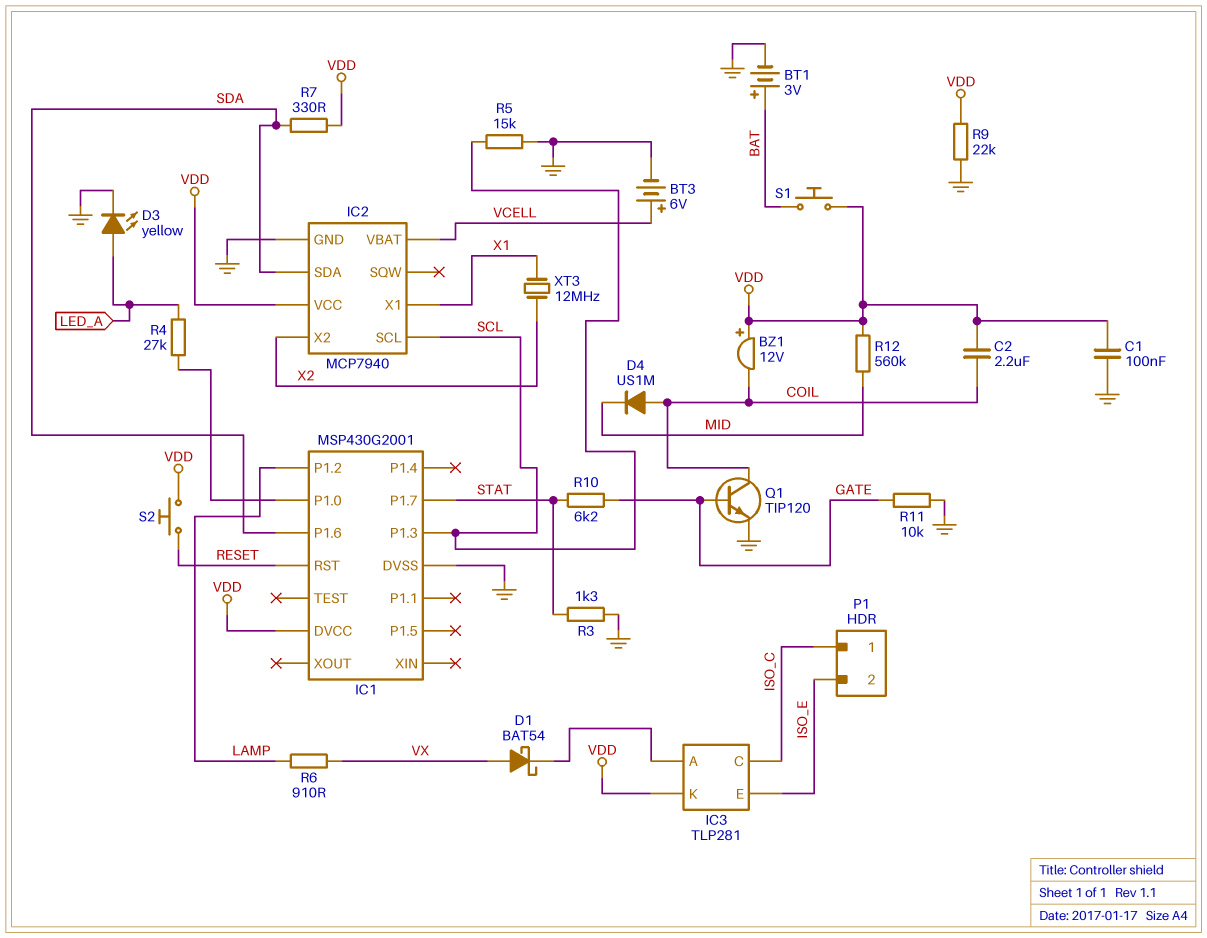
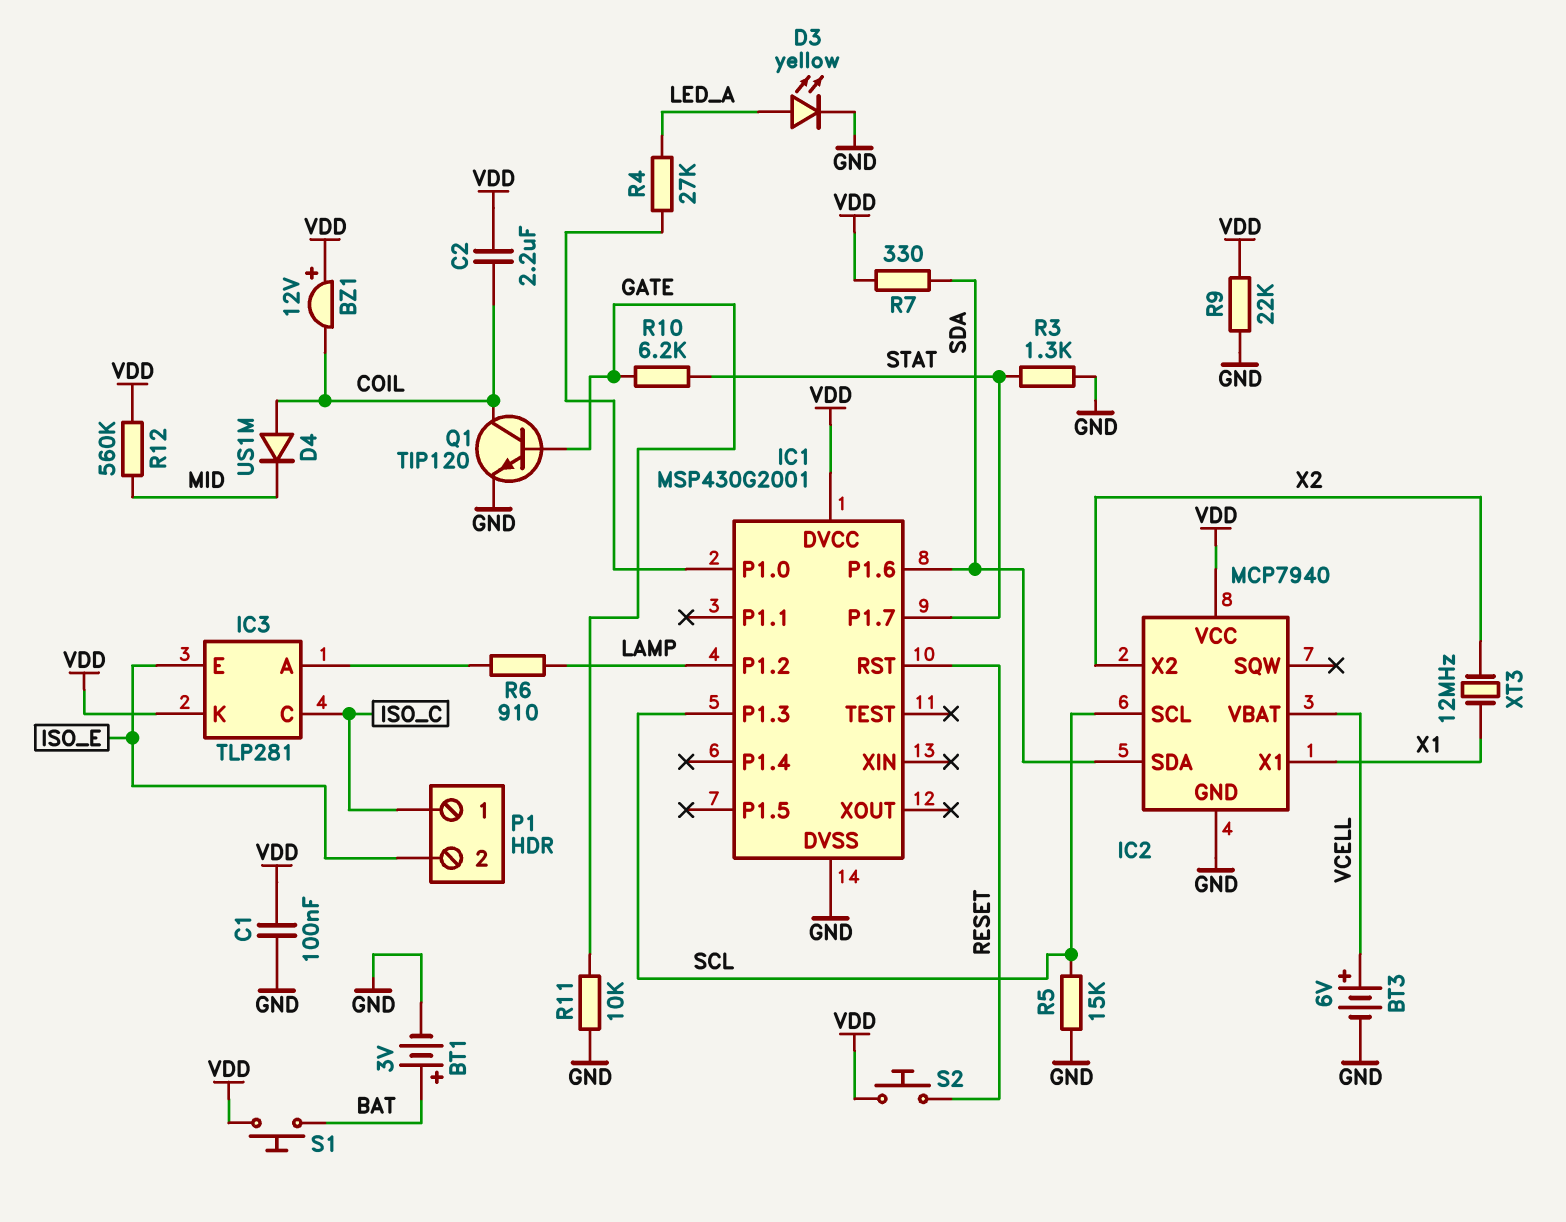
D1: schottky BAT54 (A VX, K IC3/A) -> none
R6: 910 (LAMP, VX) -> 910 (IC3/A, LAMP)

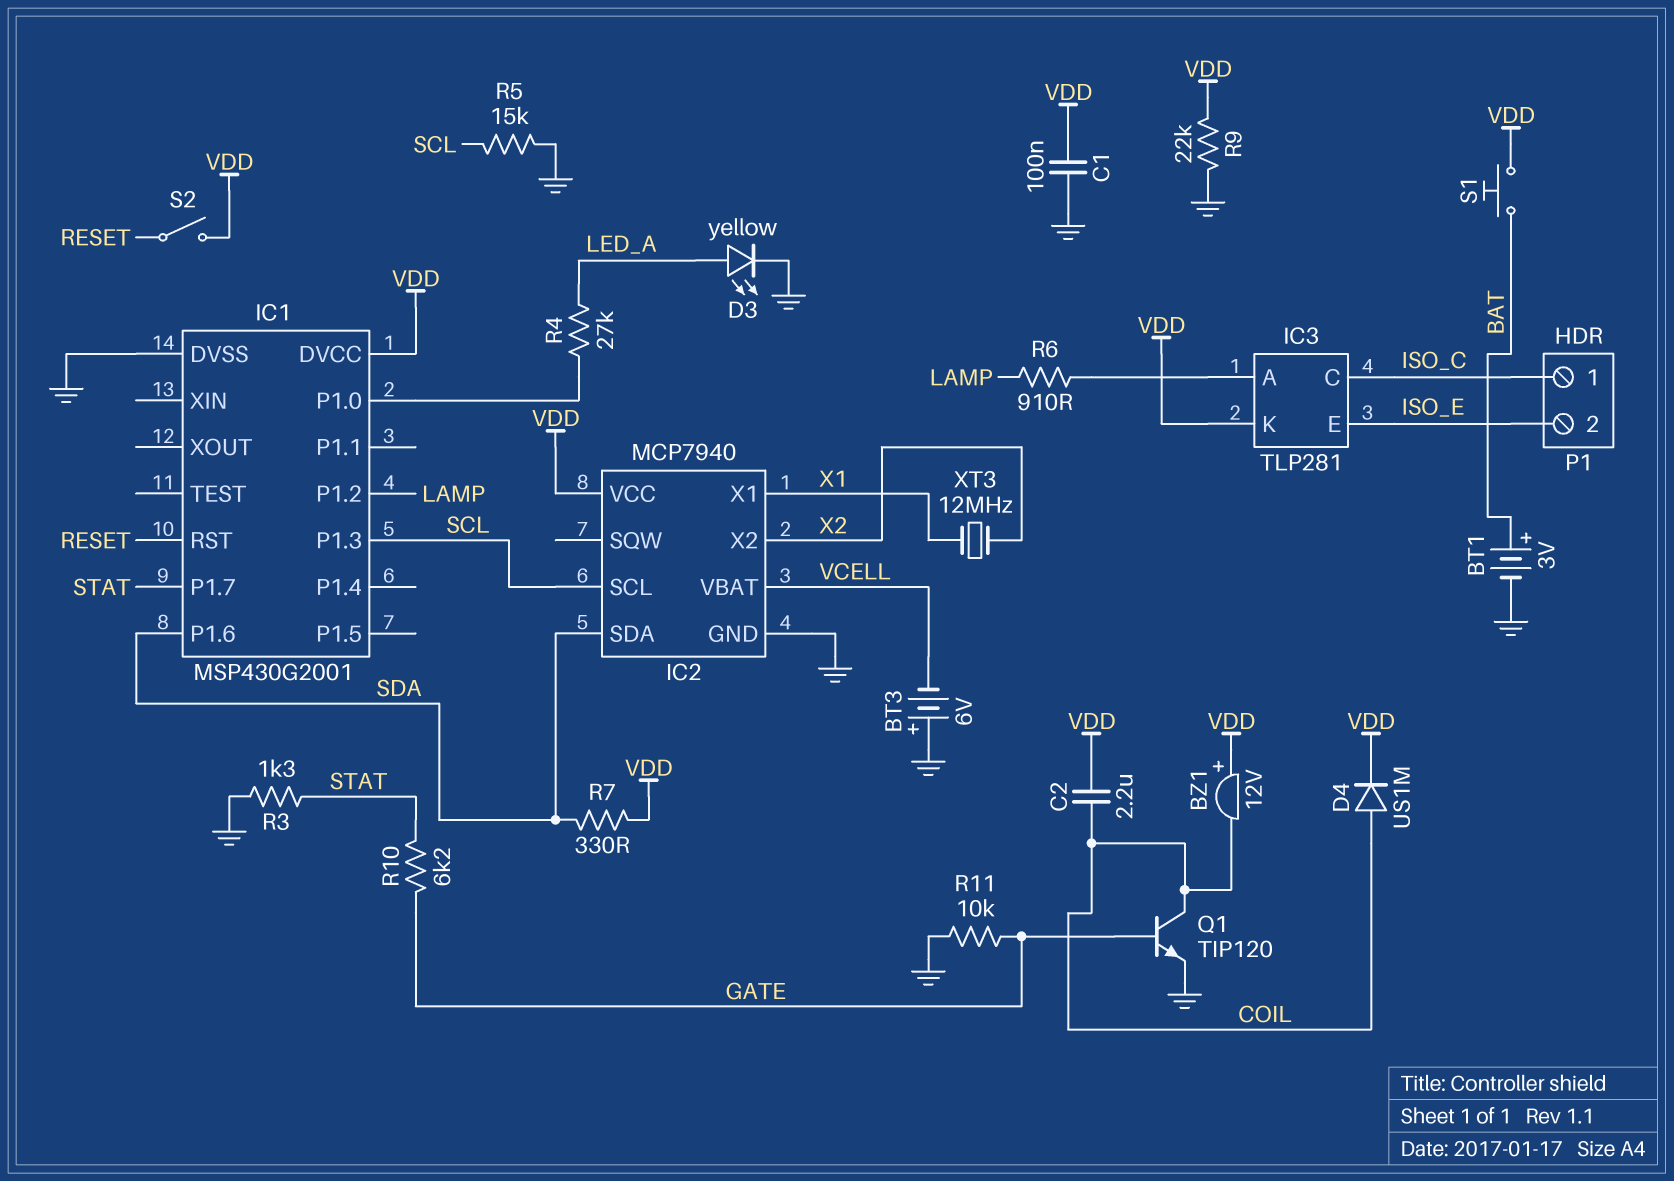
BT3: 6V (plus VCELL, minus GND) -> 6V (plus GND, minus VCELL)
D4: diode US1M (A COIL, K MID) -> diode US1M (A COIL, K VDD)
R12: 560k (MID, VDD) -> none
S2: button (RESET, VDD) -> switch (RESET, VDD)

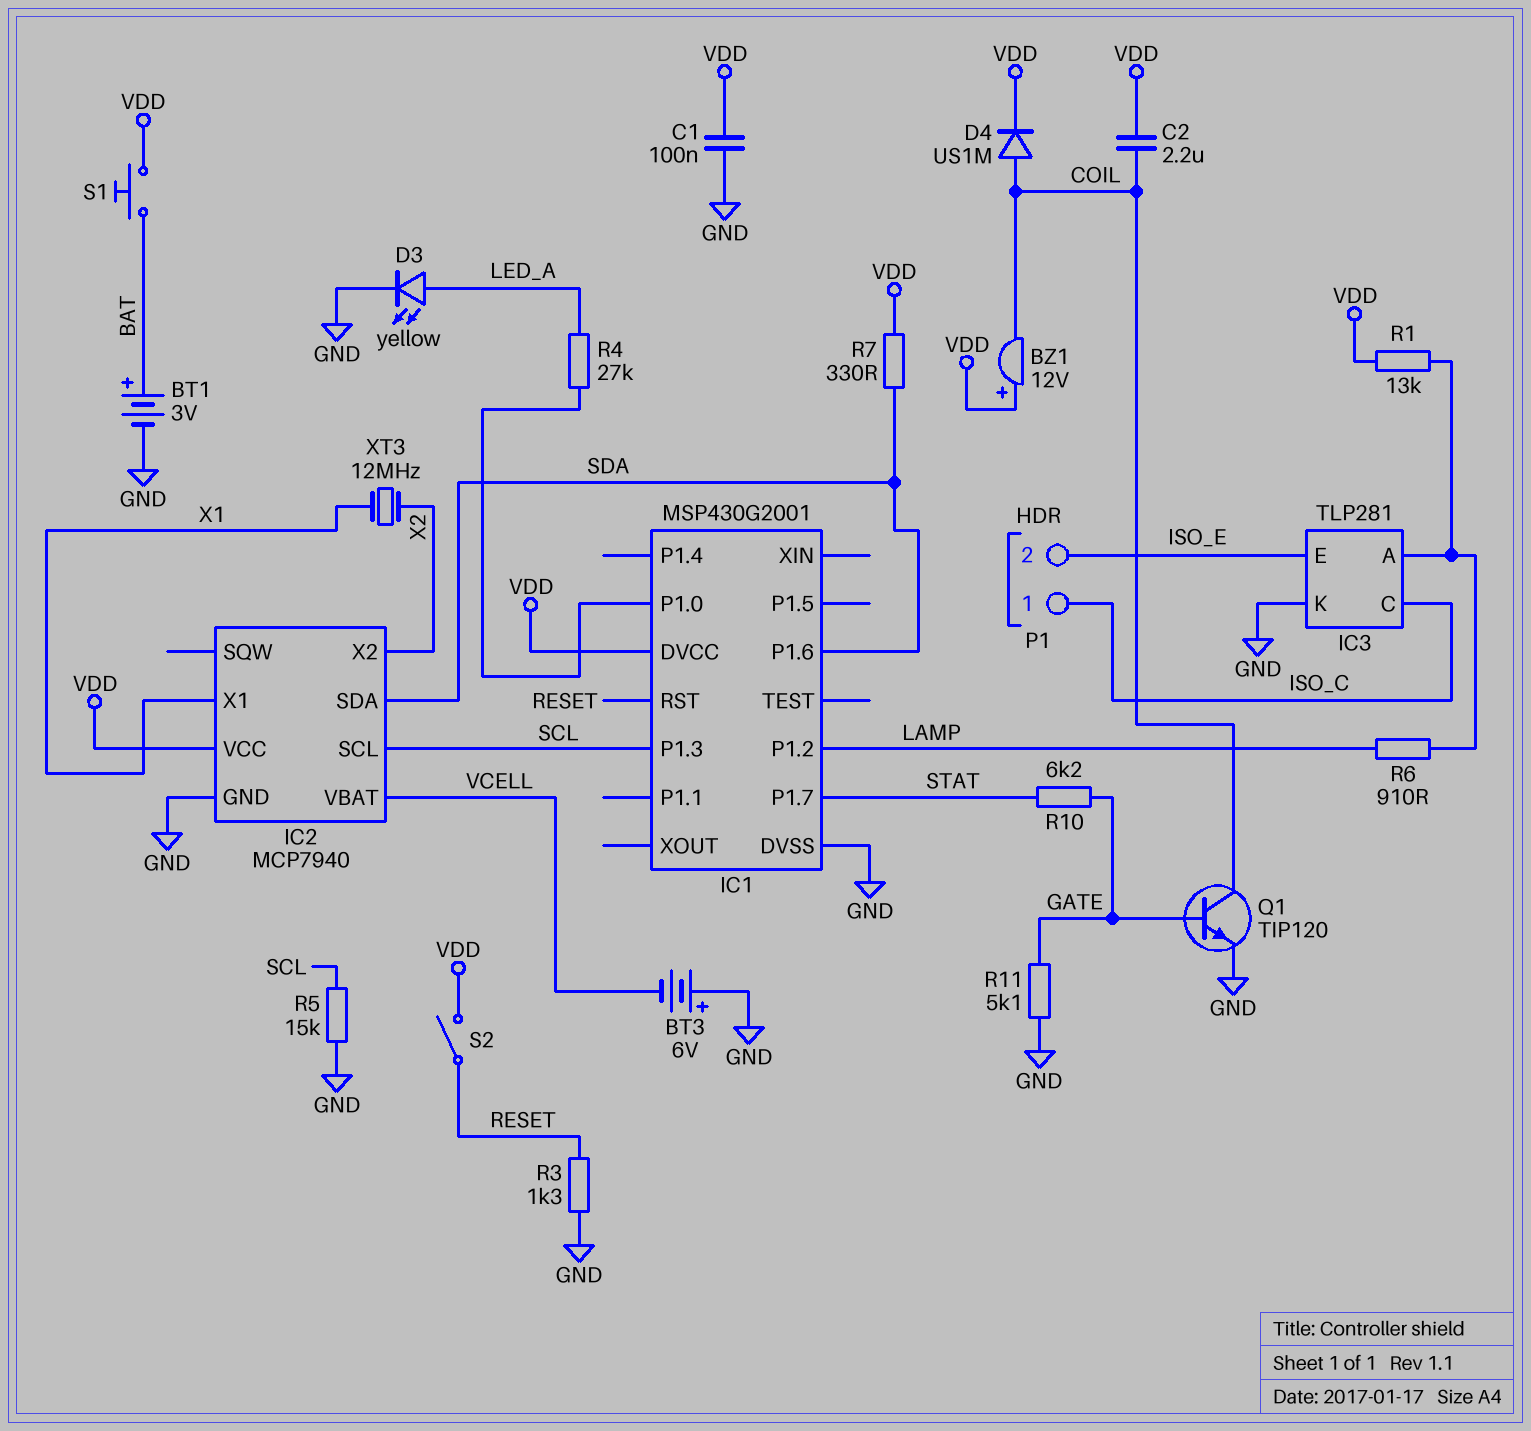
IC3 pin K: VDD -> GND
R1: none -> 13k (IC3/A, VDD)
R3: 1.3k (GND, STAT) -> 1.3k (GND, RESET)
R9: 22k (GND, VDD) -> none
R11: 10k (GATE, GND) -> 5.1k (GATE, GND)

